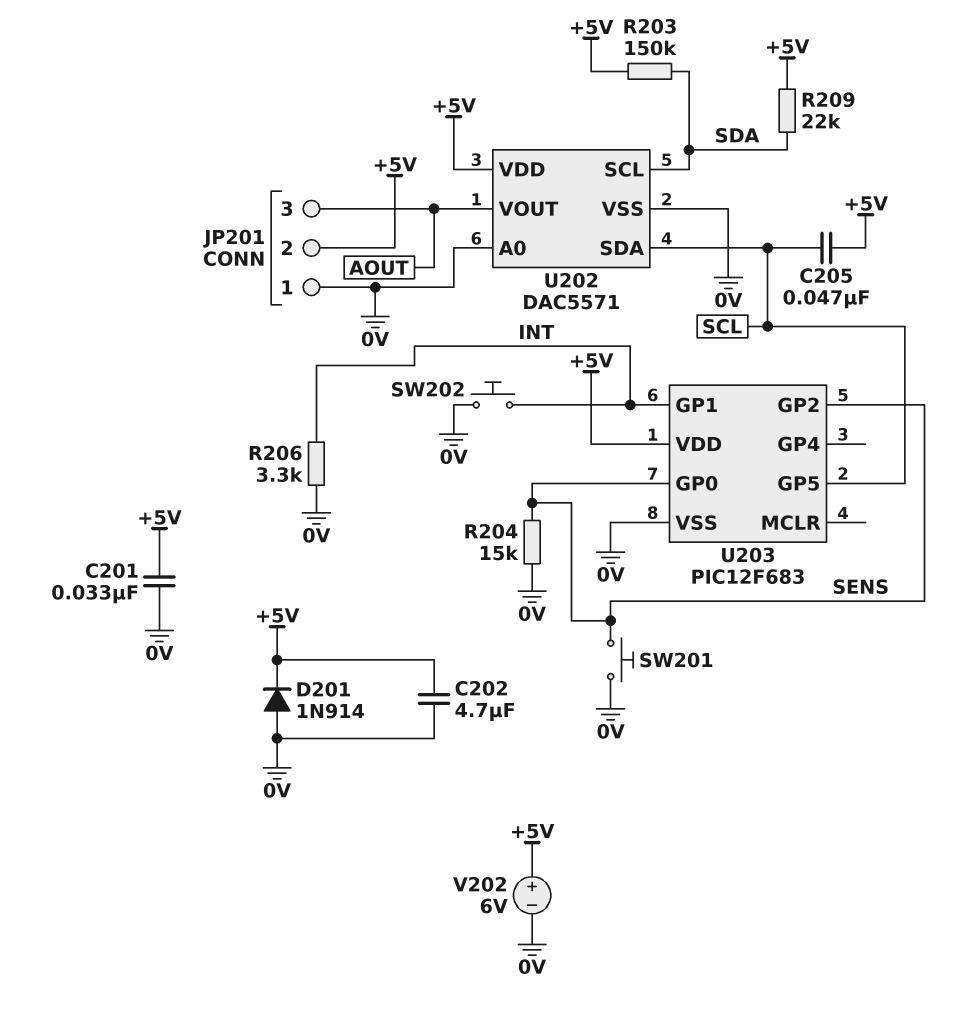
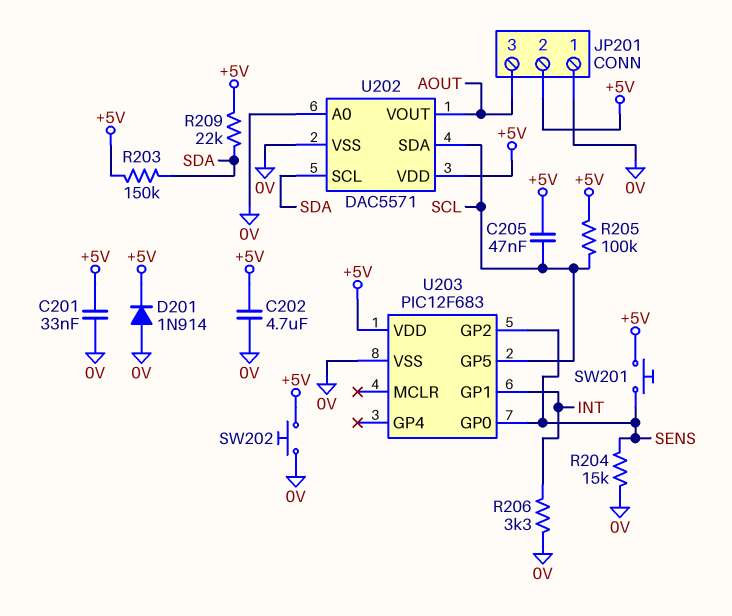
R205: none -> 100k (+5V, SCL)
SW201: button (0V, SENS) -> button (+5V, SENS)
SW202: button (0V, INT) -> button (+5V, 0V)
V202: 6V (plus +5V, minus 0V) -> none

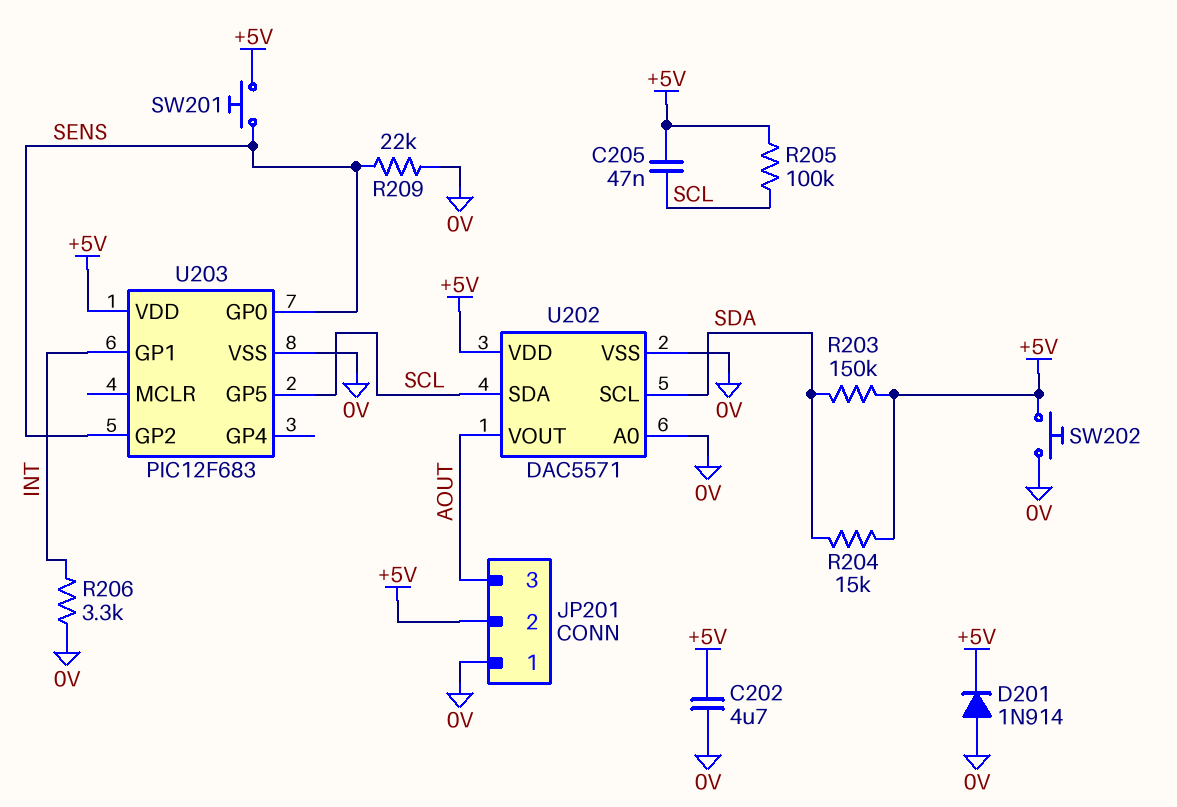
C201: 33nF (+5V, 0V) -> none
R204: 15k (0V, SENS) -> 15k (+5V, SDA)
R209: 22k (+5V, SDA) -> 22k (0V, SENS)

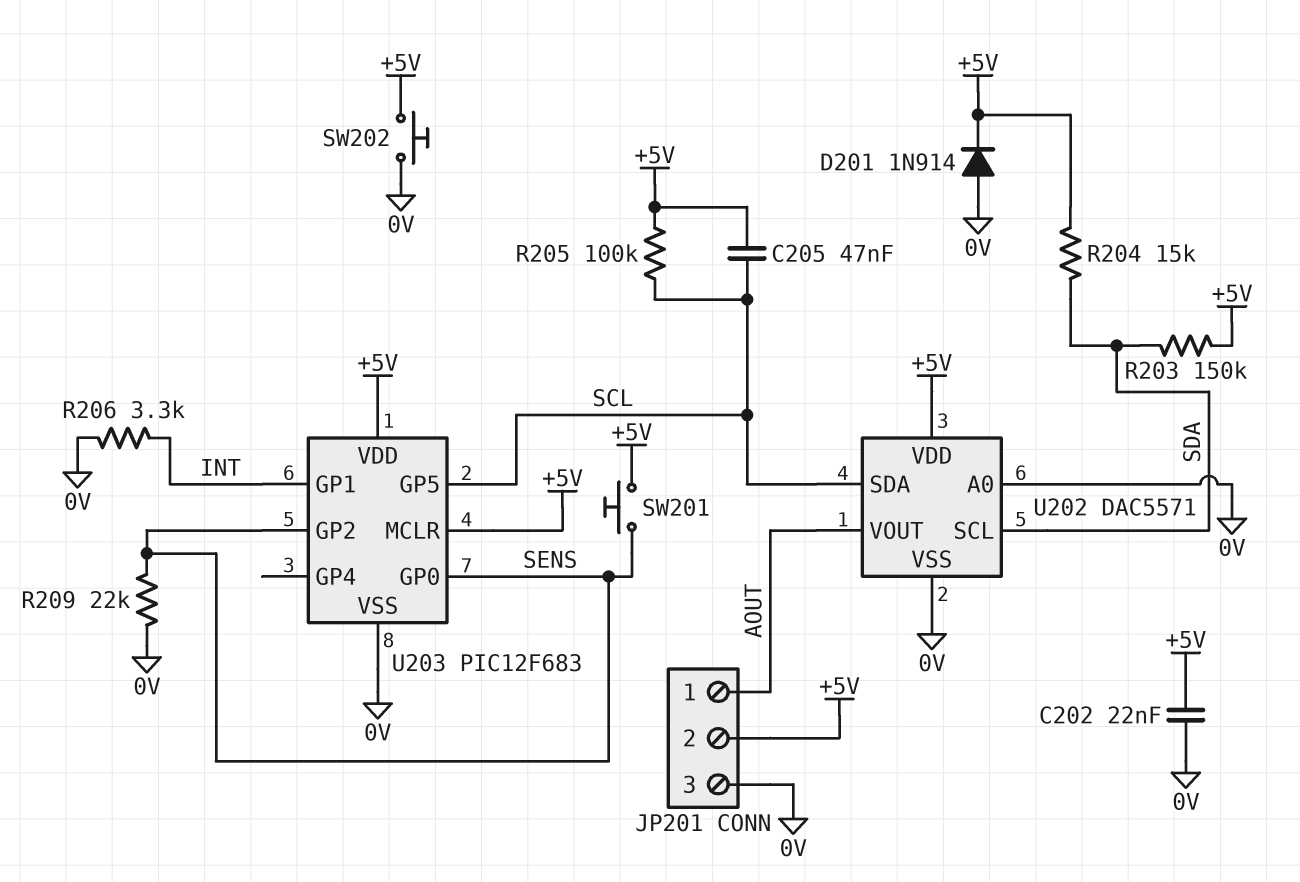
C202: 4.7uF (+5V, 0V) -> 22nF (+5V, 0V)
JP201 pin 1: 0V -> AOUT
JP201 pin 3: AOUT -> 0V
U203 pin MCLR: none -> +5V

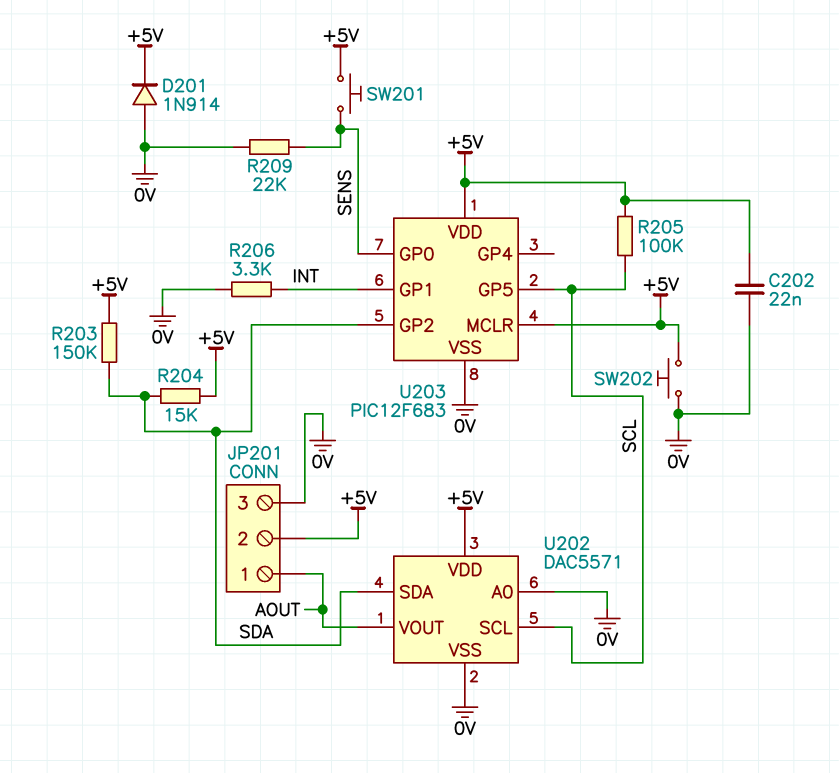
C205: 47nF (+5V, SCL) -> none
U202 pin SCL: SDA -> SCL
U202 pin SDA: SCL -> SDA
U203 pin GP2: SENS -> SDA

